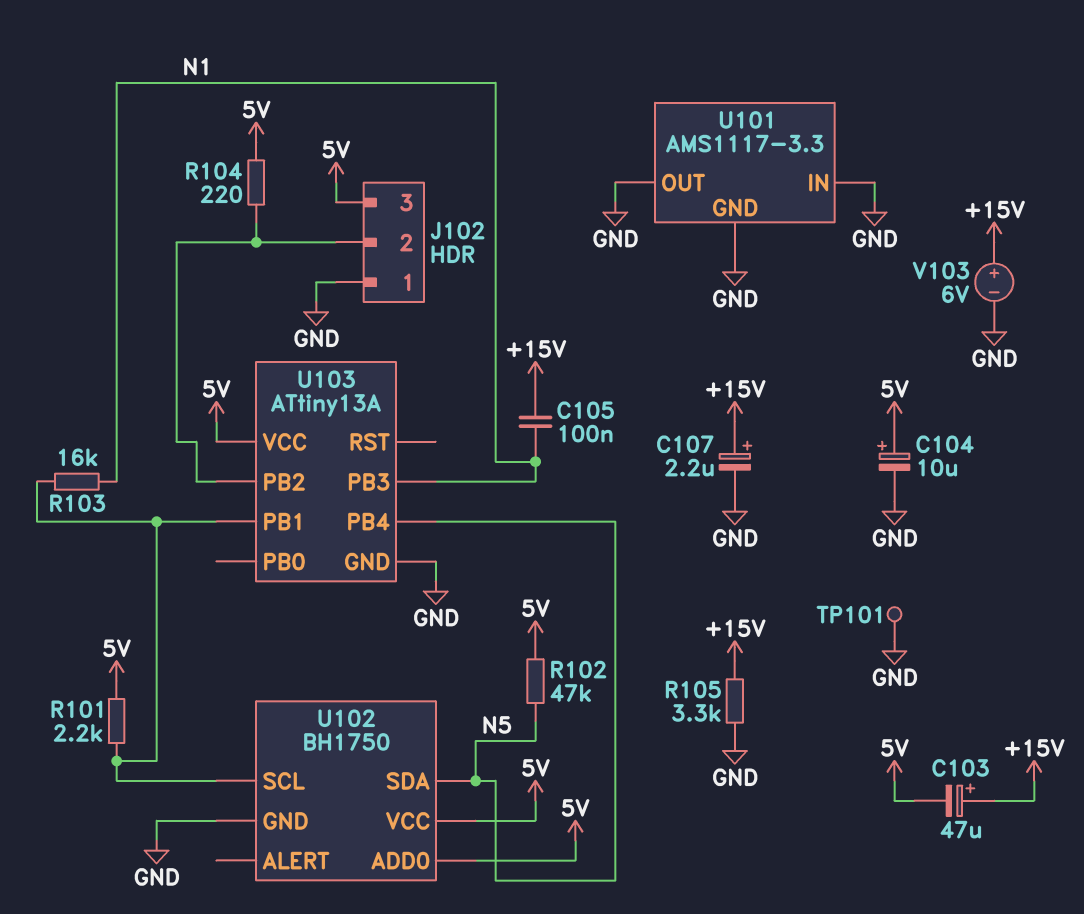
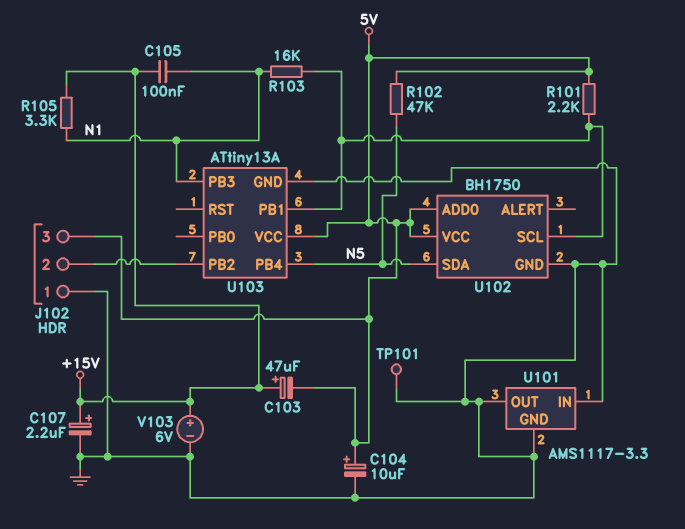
R104: 220 (5V, J102/2) -> none
R105: 3.3k (+15V, GND) -> 3.3k (+15V, N1)

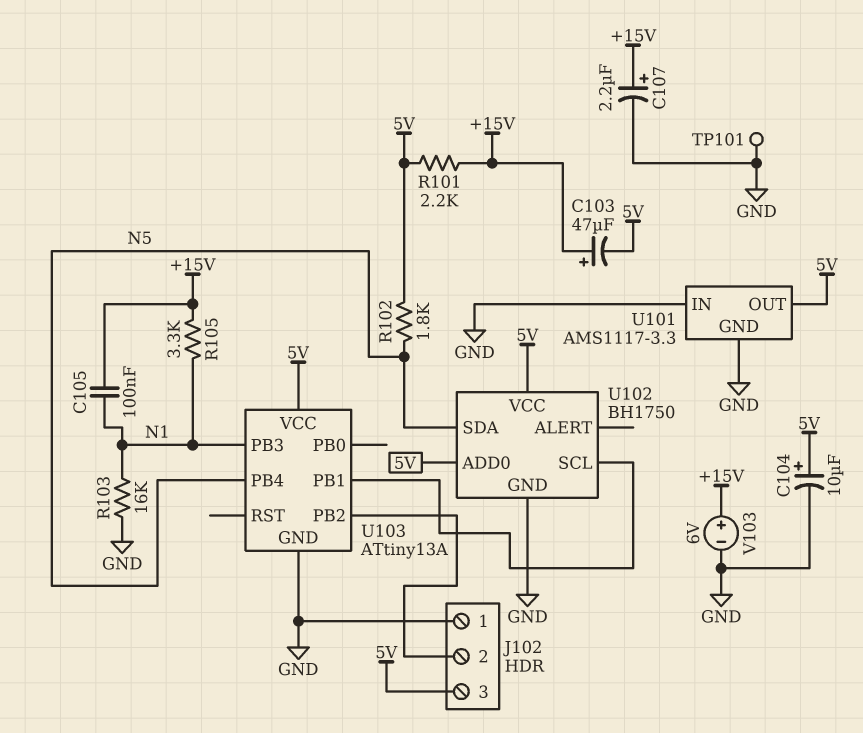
R101: 2.2k (5V, U102/SCL) -> 2.2k (+15V, 5V)
R102: 47k (5V, N5) -> 1.8k (5V, N5)
R103: 16k (N1, U102/SCL) -> 16k (GND, N1)
U101 pin OUT: GND -> 5V

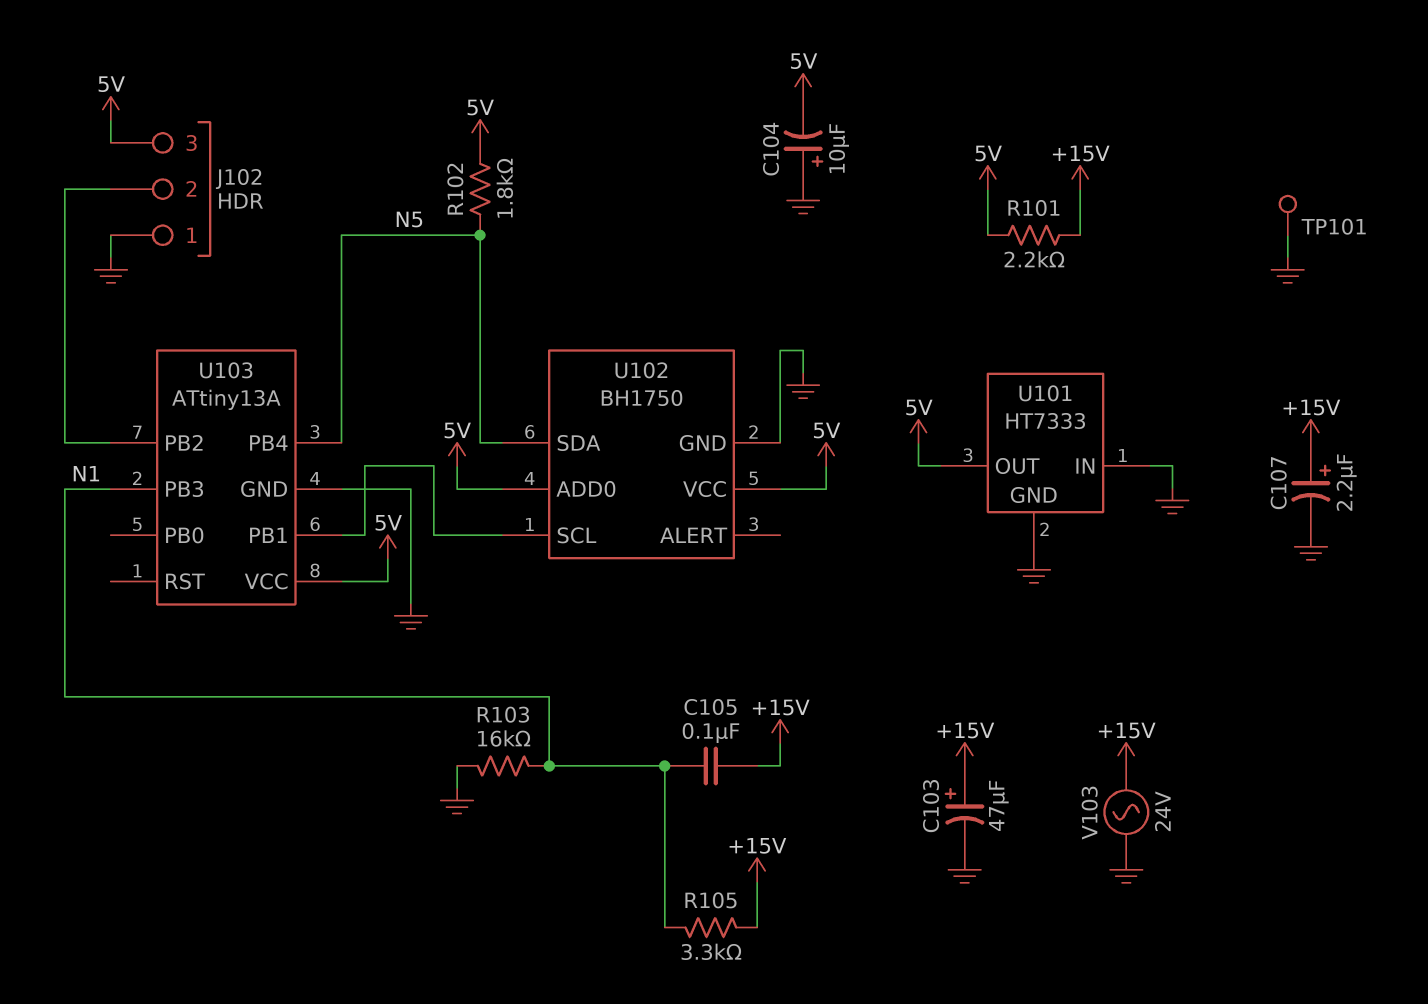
C103: 47uF (plus +15V, minus 5V) -> 47uF (plus +15V, minus GND)
C104: 10uF (plus 5V, minus GND) -> 10uF (plus GND, minus 5V)
U101: AMS1117-3.3 -> HT7333
V103: 6V (plus +15V, minus GND) -> AC 24V (+15V, GND)

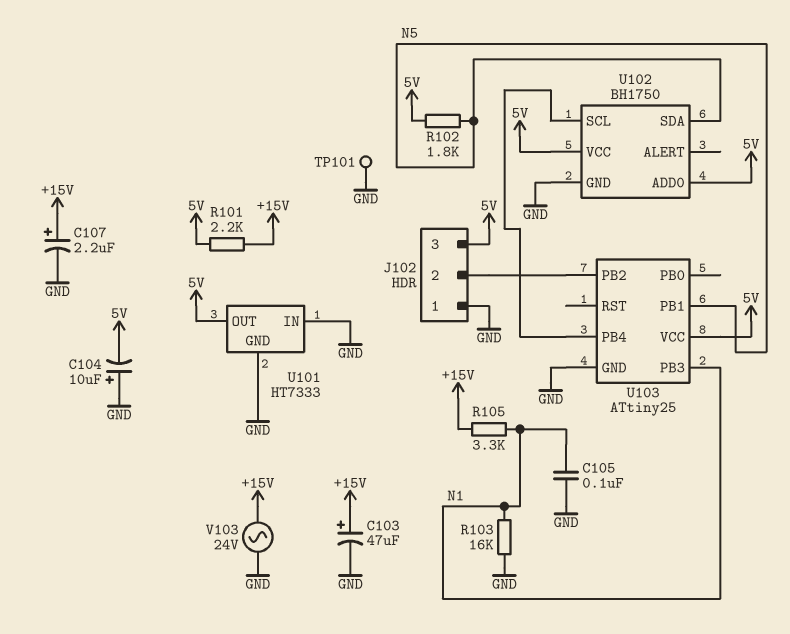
C105: 100nF (+15V, N1) -> 100nF (GND, N1)
U103: ATtiny13A -> ATtiny25
U103 pin PB1: U102/SCL -> N5
U103 pin PB4: N5 -> U102/SCL

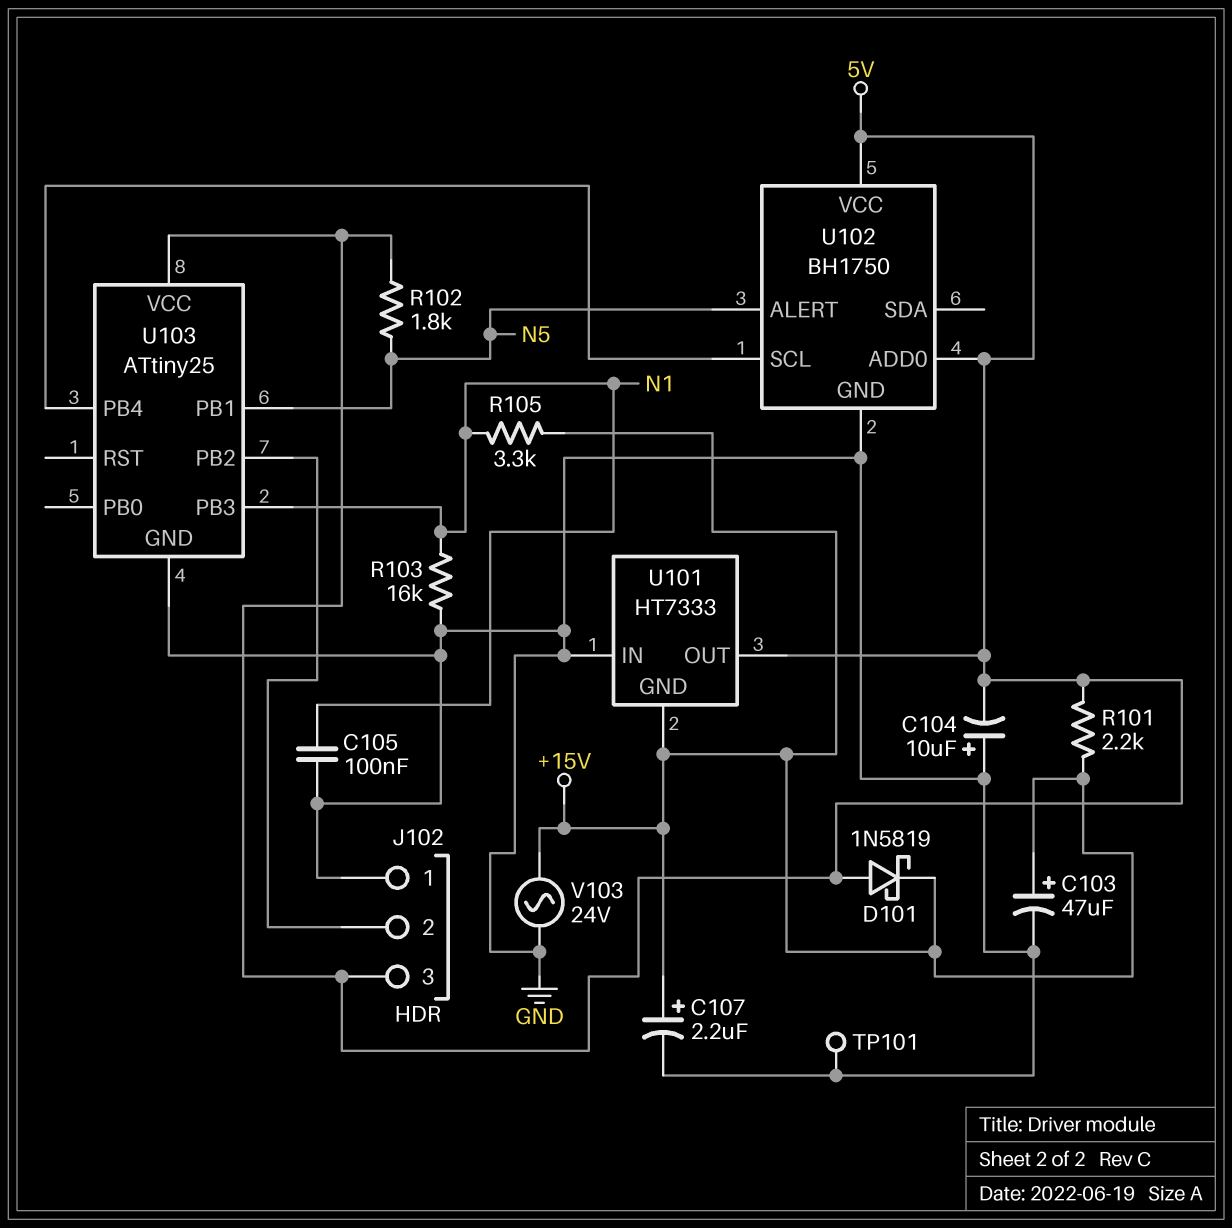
D101: none -> schottky 1N5819 (A 5V, K +15V)
U101 pin GND: GND -> +15V
U102 pin ALERT: none -> N5
U102 pin SDA: N5 -> none

